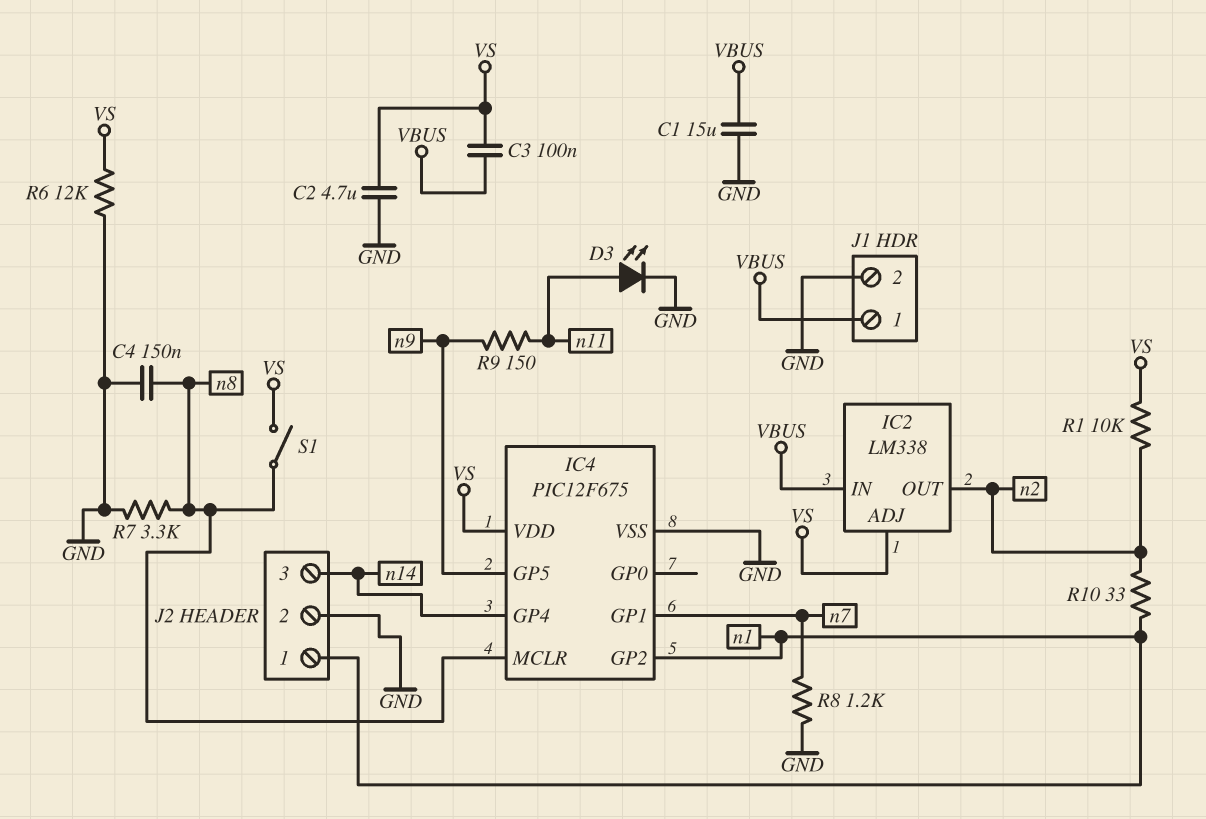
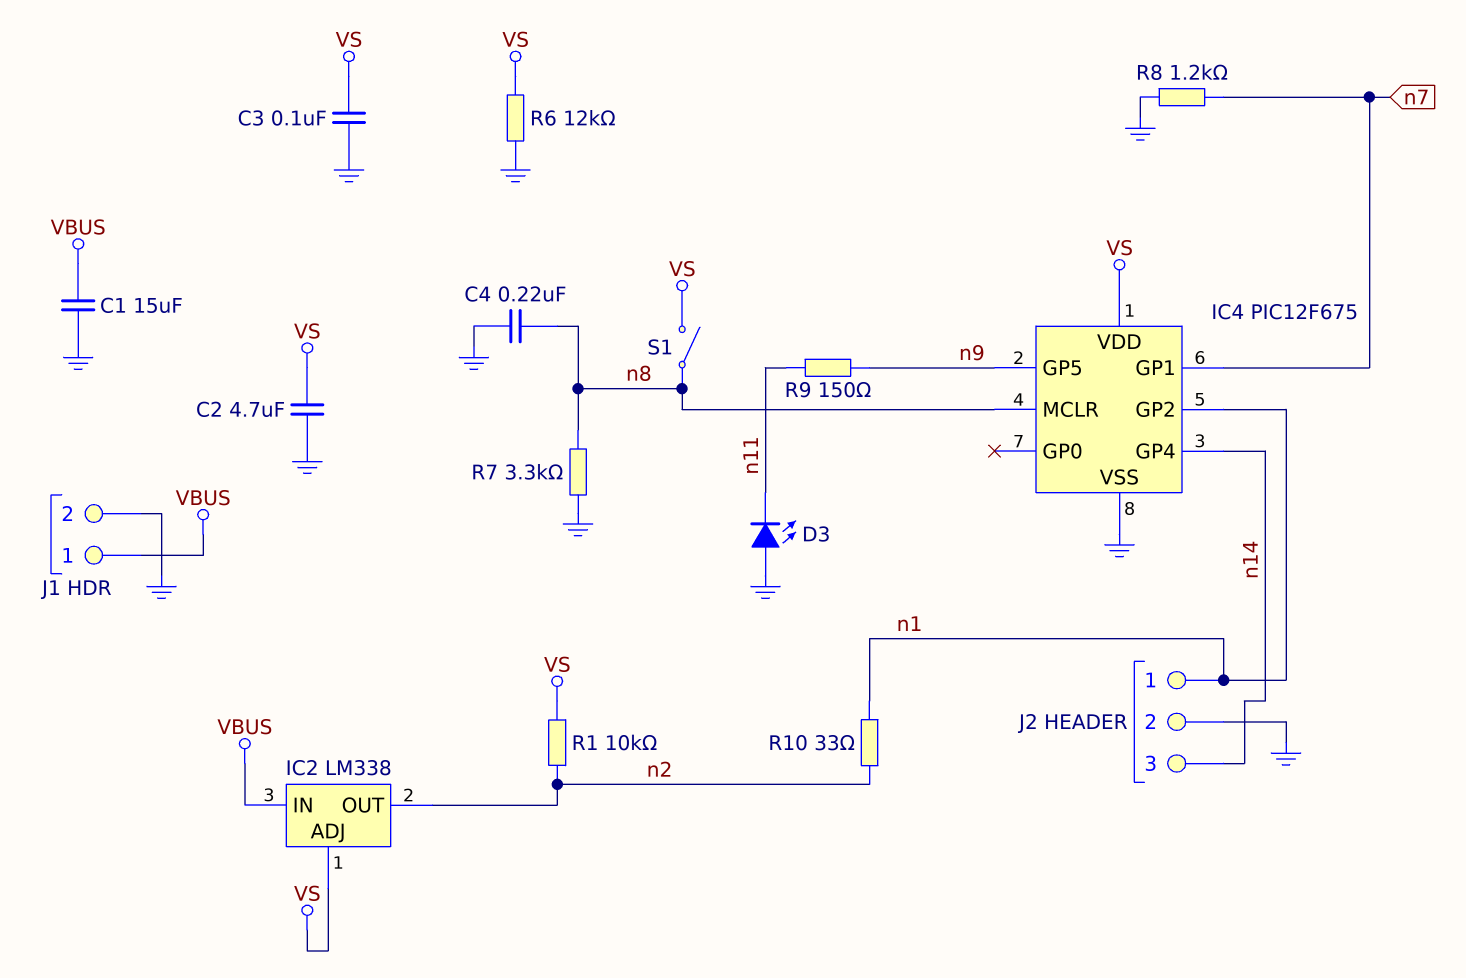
C3: 100nF (VBUS, VS) -> 100nF (GND, VS)
C4: 150nF (GND, n8) -> 220nF (GND, n8)
D3: LED (A n11, K GND) -> LED (A GND, K n11)

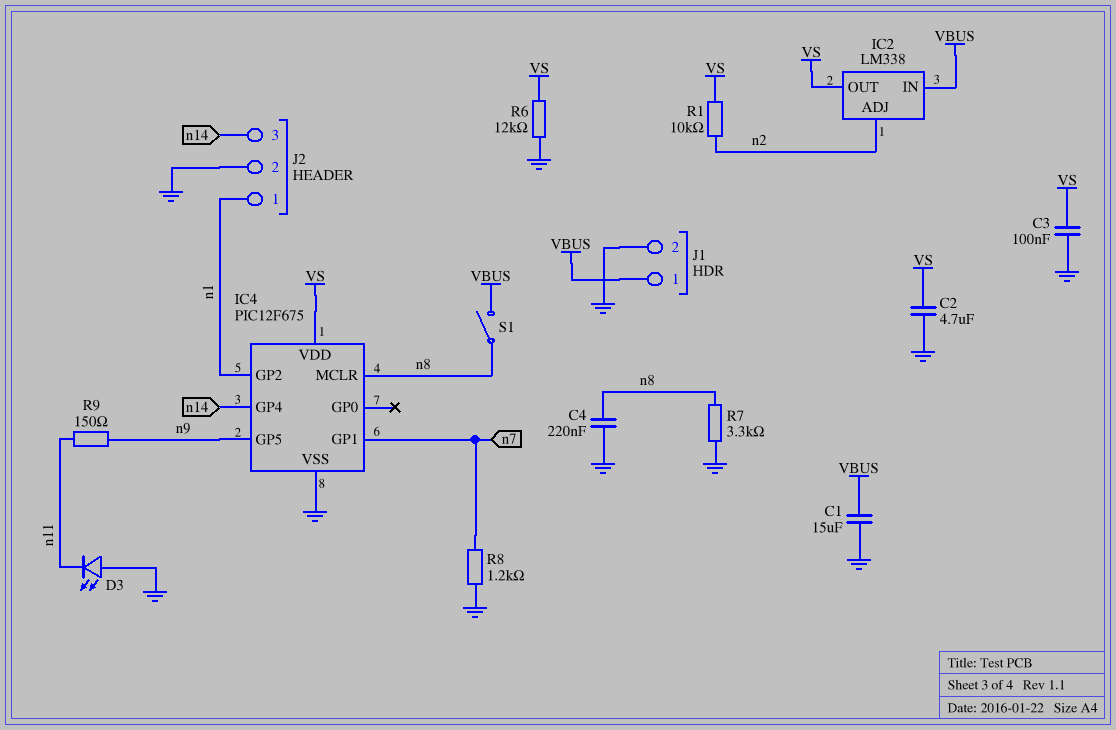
IC2 pin ADJ: VS -> n2
IC2 pin OUT: n2 -> VS
R10: 33 (n1, n2) -> none
S1: switch (VS, n8) -> switch (VBUS, n8)

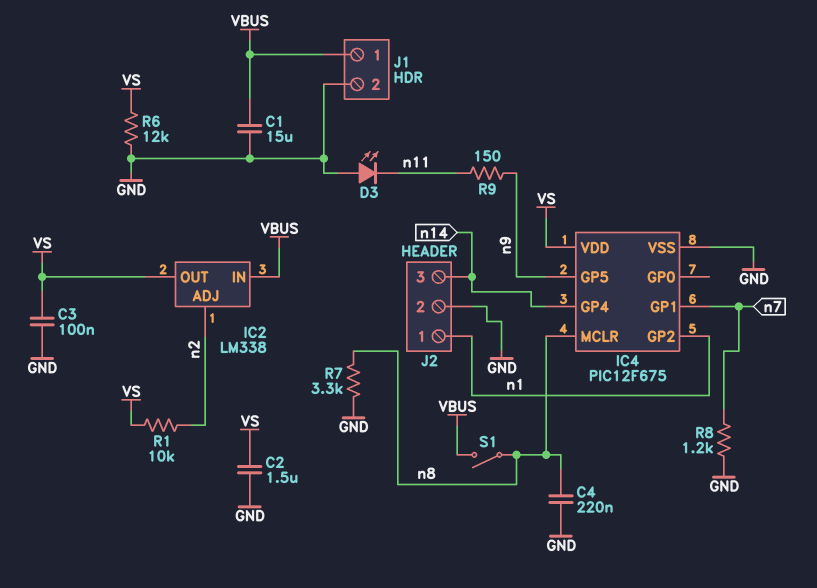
C2: 4.7uF (GND, VS) -> 1.5uF (GND, VS)

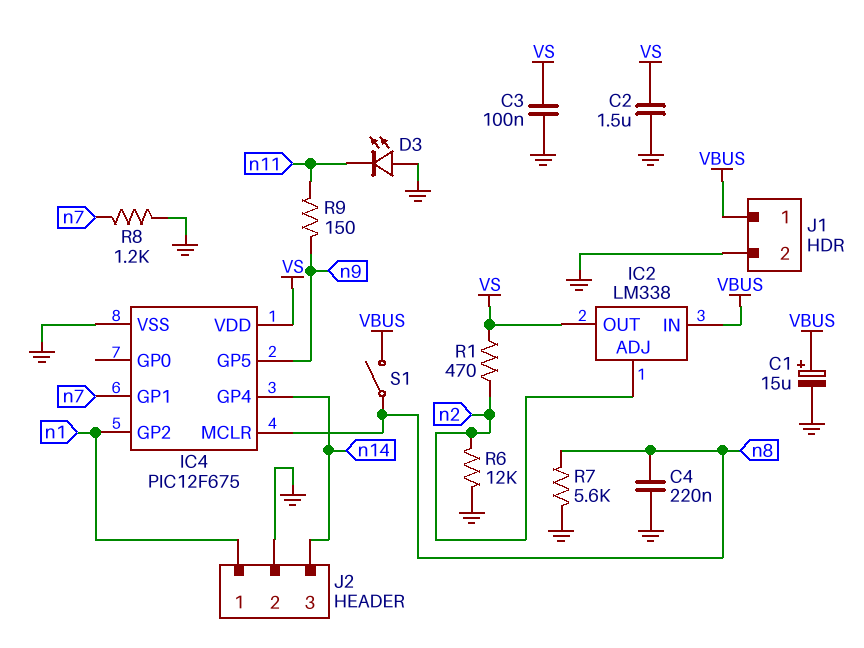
C1: 15uF (GND, VBUS) -> 15uF (plus VBUS, minus GND)
R1: 10k (VS, n2) -> 470 (VS, n2)
R6: 12k (GND, VS) -> 12k (GND, n2)
R7: 3.3k (GND, n8) -> 5.6k (GND, n8)

